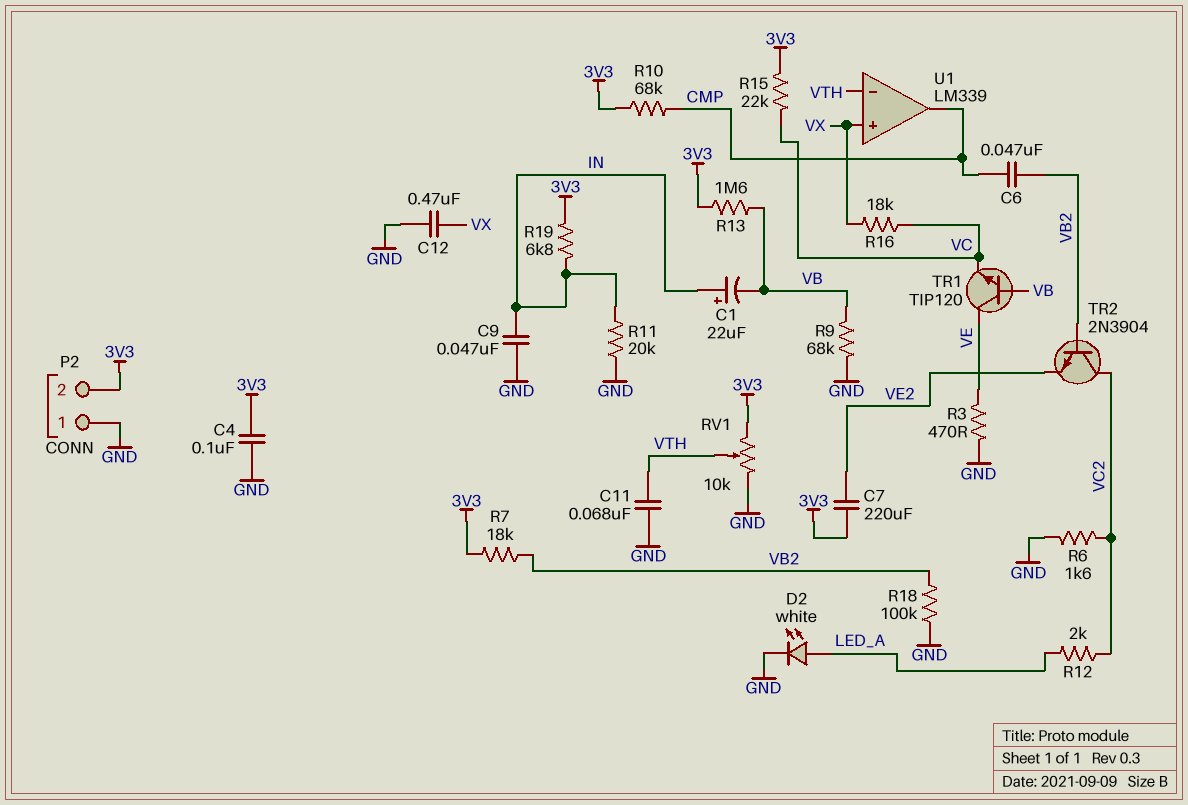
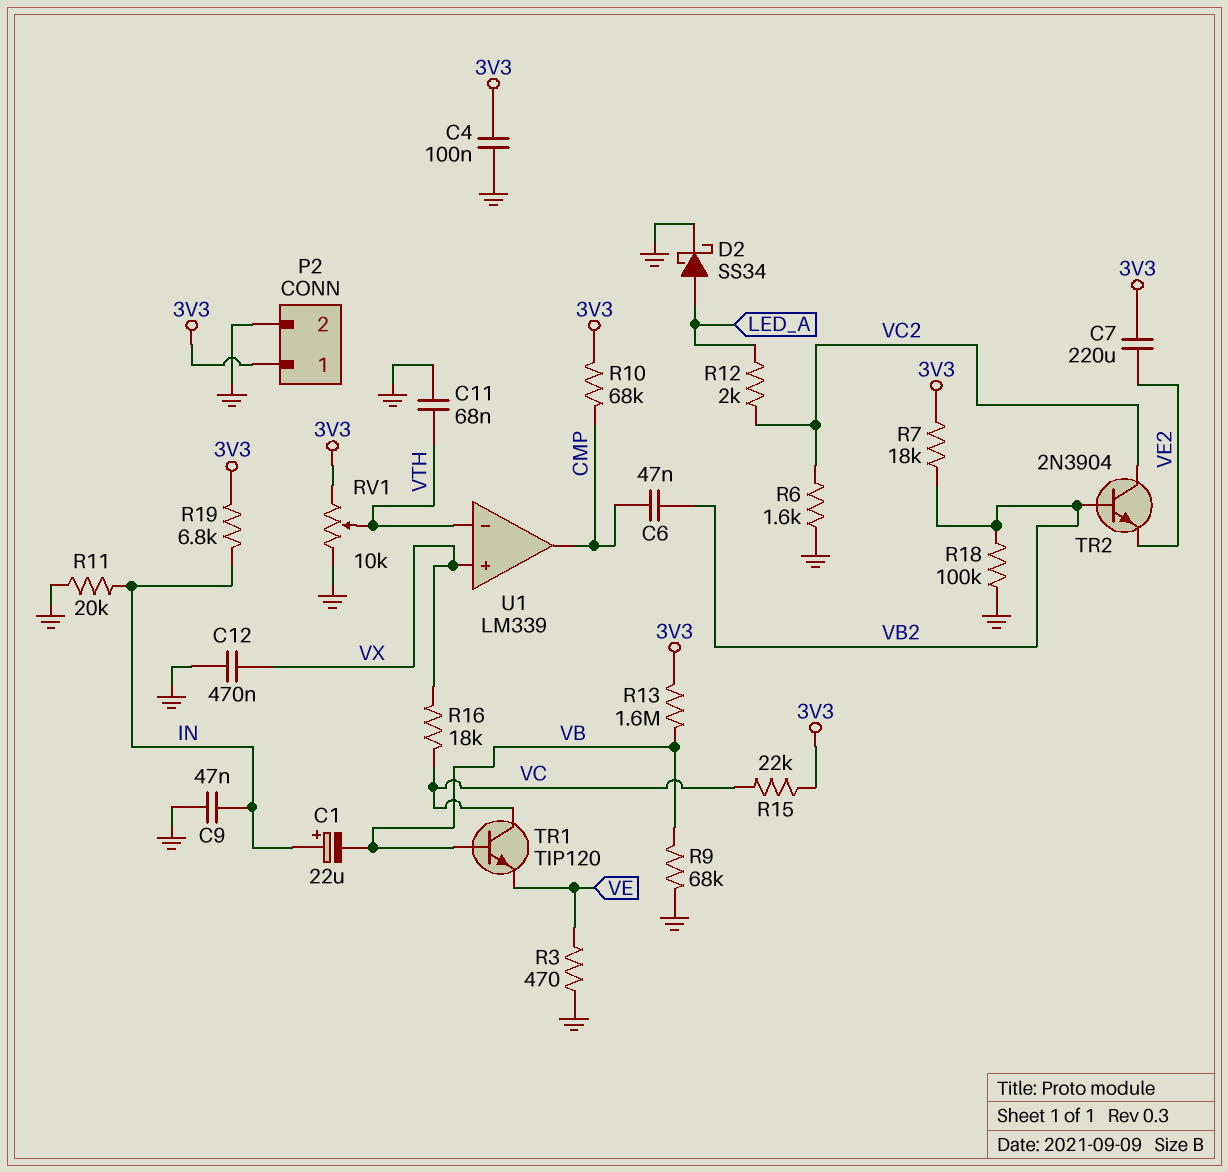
D2: LED white (A LED_A, K GND) -> schottky SS34 (A LED_A, K GND)
P2 pin 1: GND -> 3V3
P2 pin 2: 3V3 -> GND
TR1: NPN TIP120 (B VB, C VE, E VC) -> NPN TIP120 (B VB, C VC, E VE)

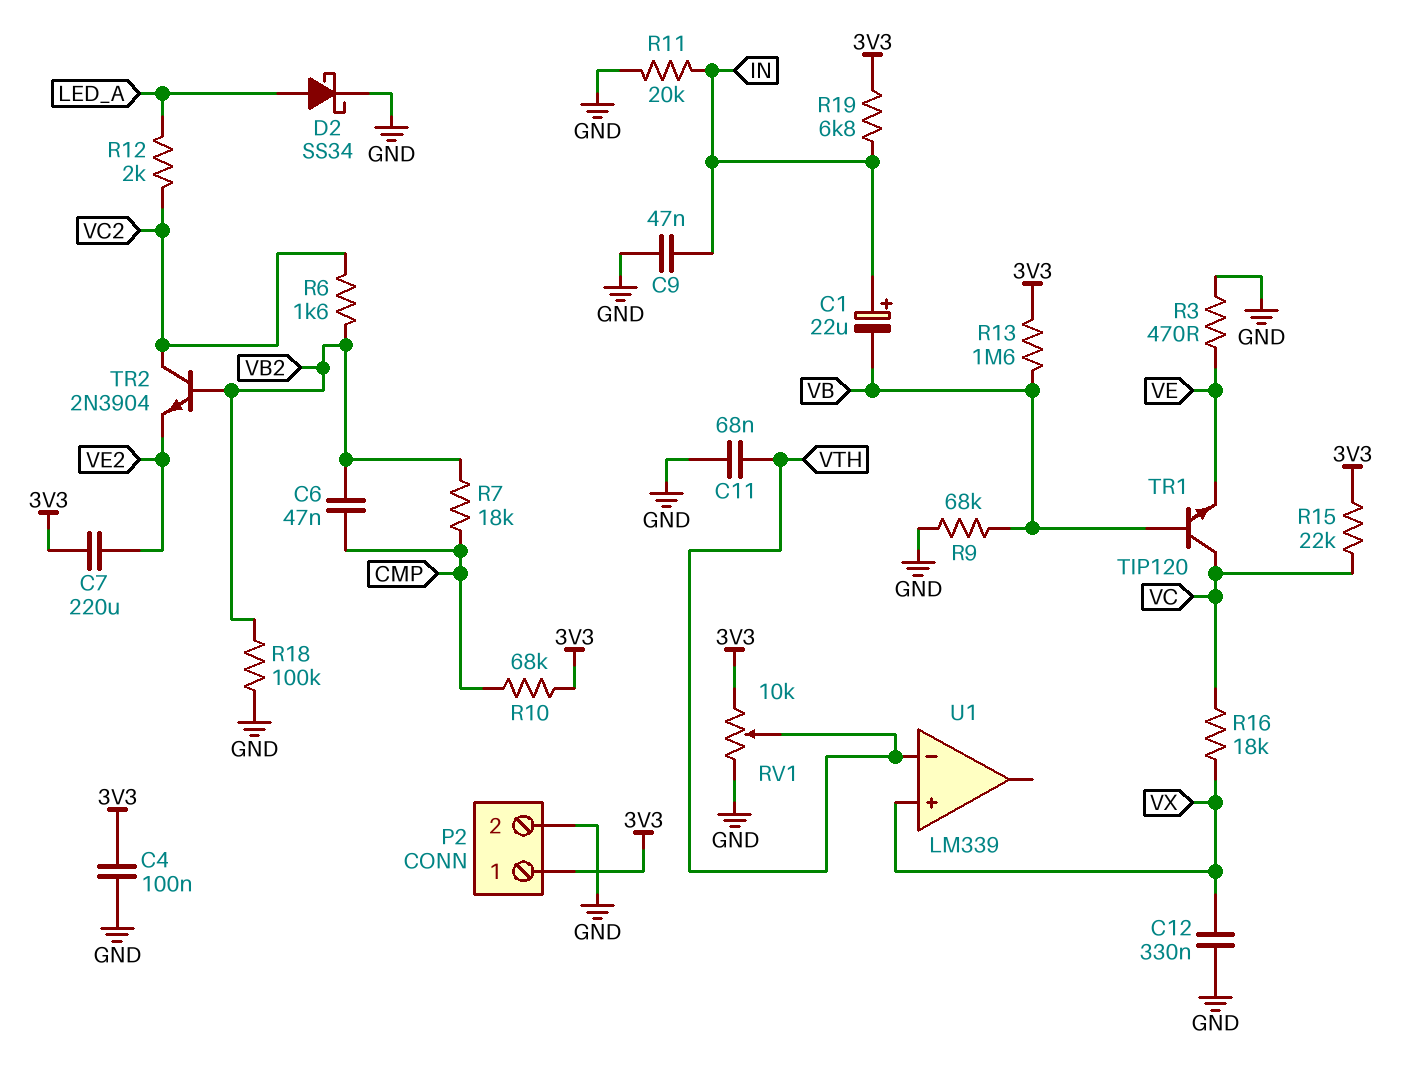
C12: 470nF (GND, VX) -> 330nF (GND, VX)
R6: 1.6k (GND, VC2) -> 1.6k (VB2, VC2)
R7: 18k (3V3, VB2) -> 18k (CMP, VB2)
U1 pin out: CMP -> none

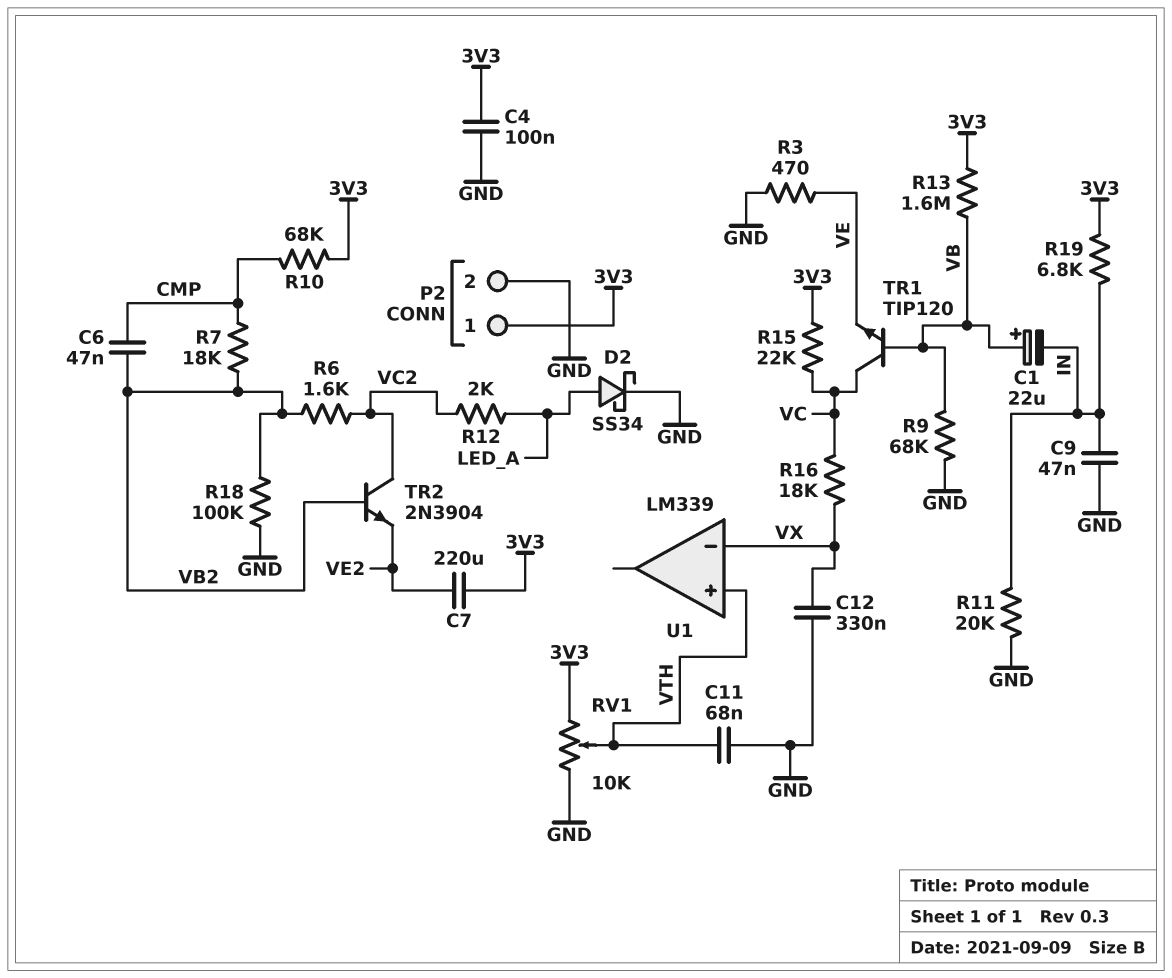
C1: 22uF (plus IN, minus VB) -> 22uF (plus VB, minus IN)
U1 pin in+: VX -> VTH
U1 pin in-: VTH -> VX

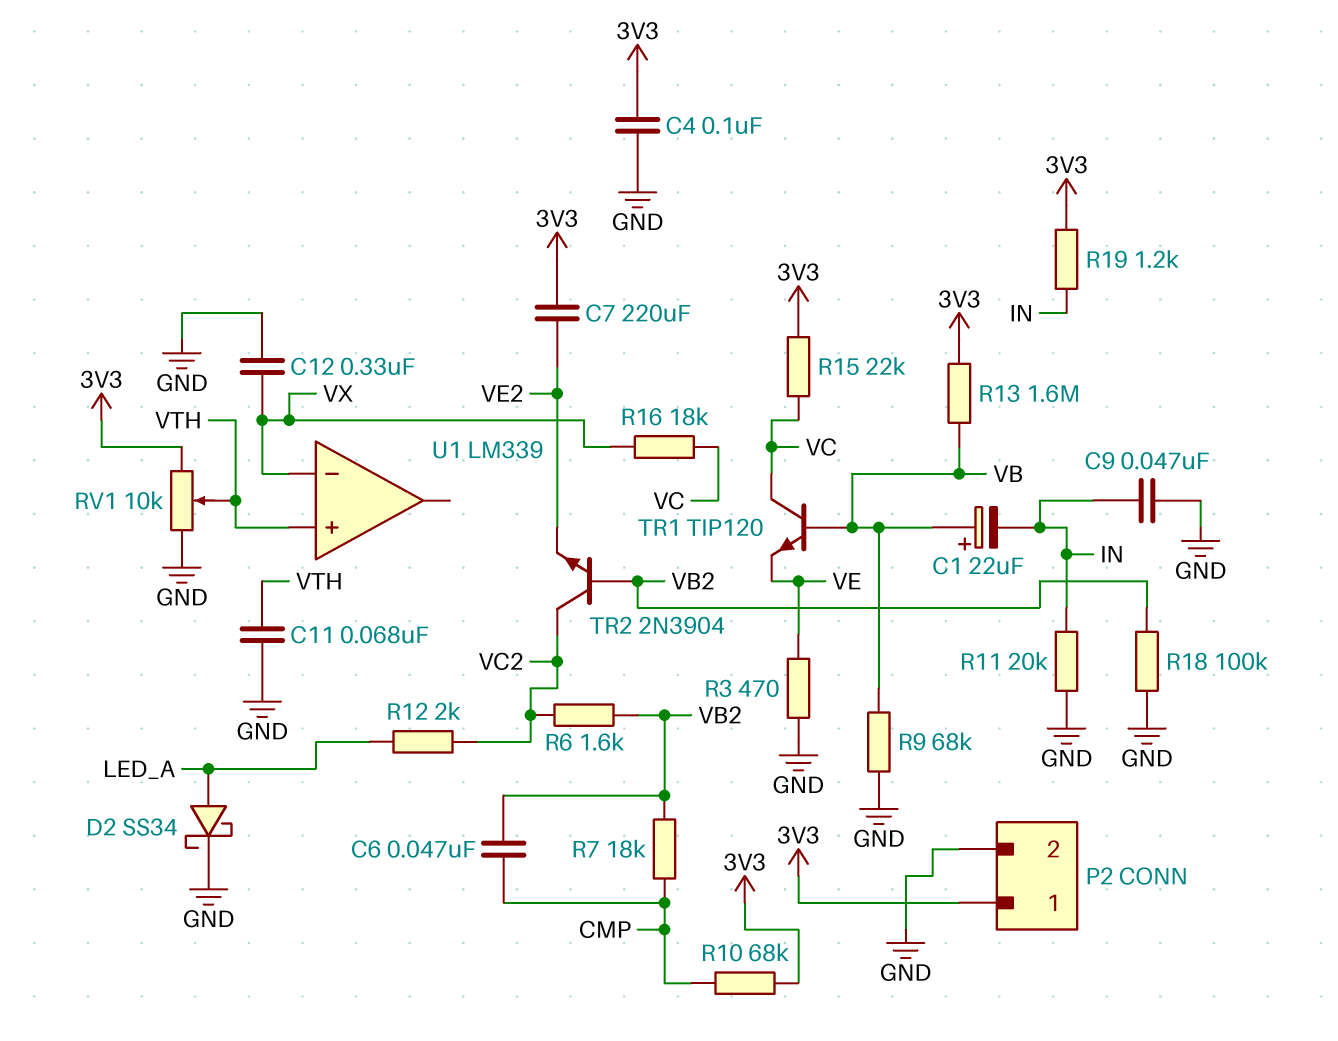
R19: 6.8k (3V3, IN) -> 1.2k (3V3, IN)

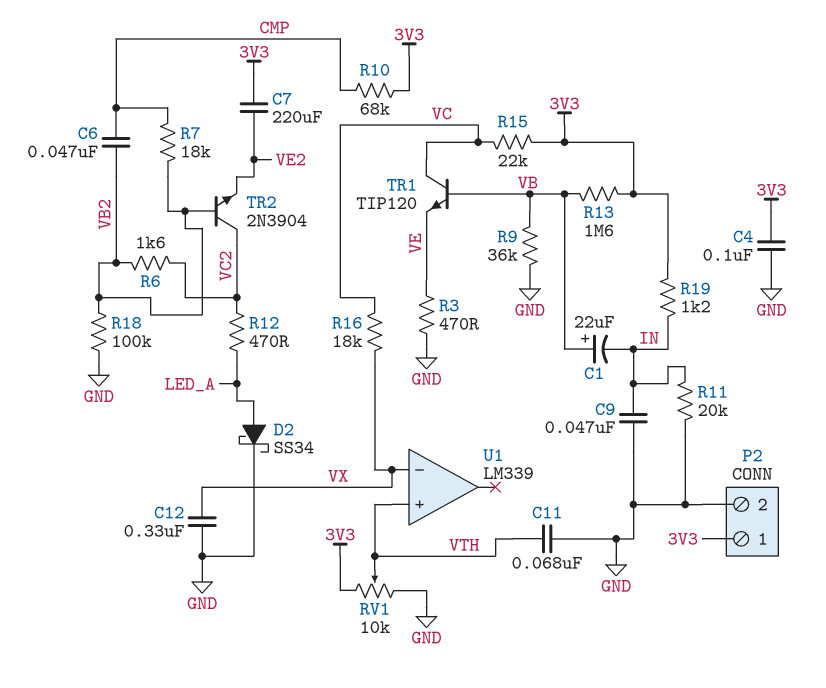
R9: 68k (GND, VB) -> 36k (GND, VB)
R12: 2k (LED_A, VC2) -> 470 (LED_A, VC2)

